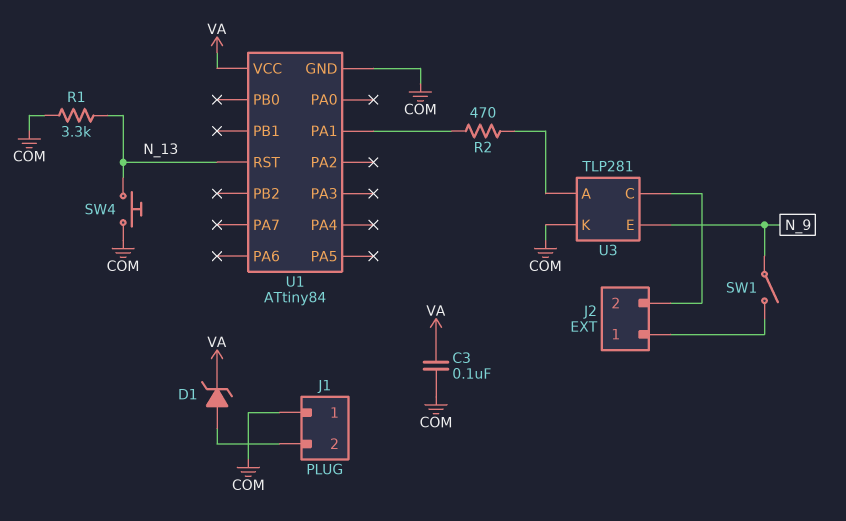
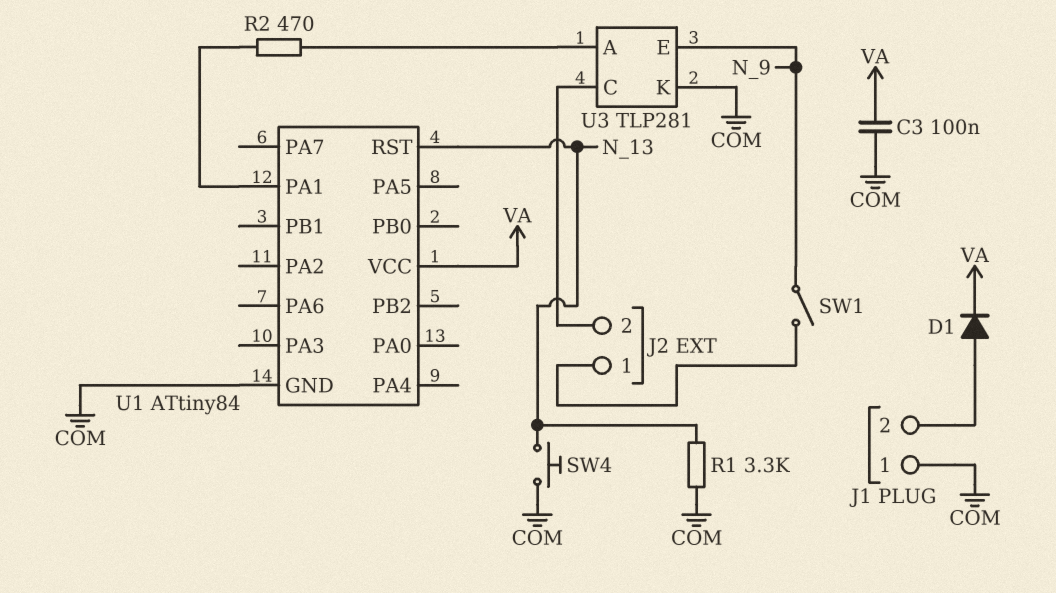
D1: zener (A J1/2, K VA) -> diode (A J1/2, K VA)

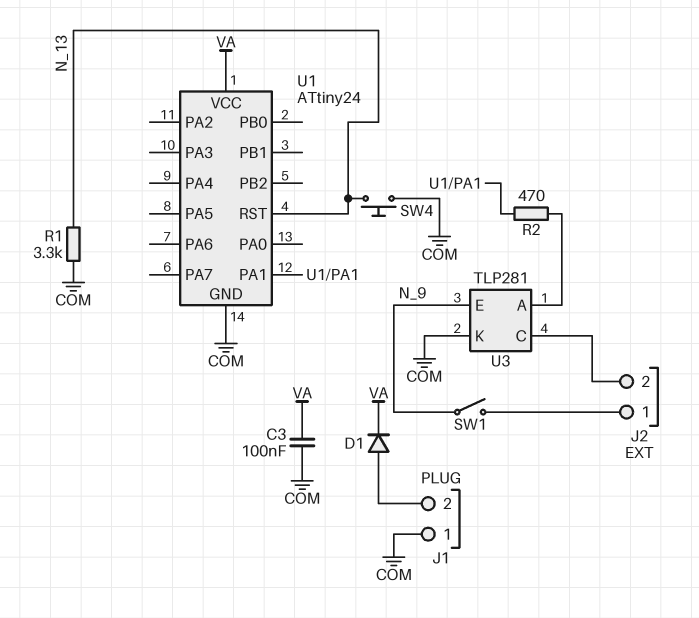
U1: ATtiny84 -> ATtiny24

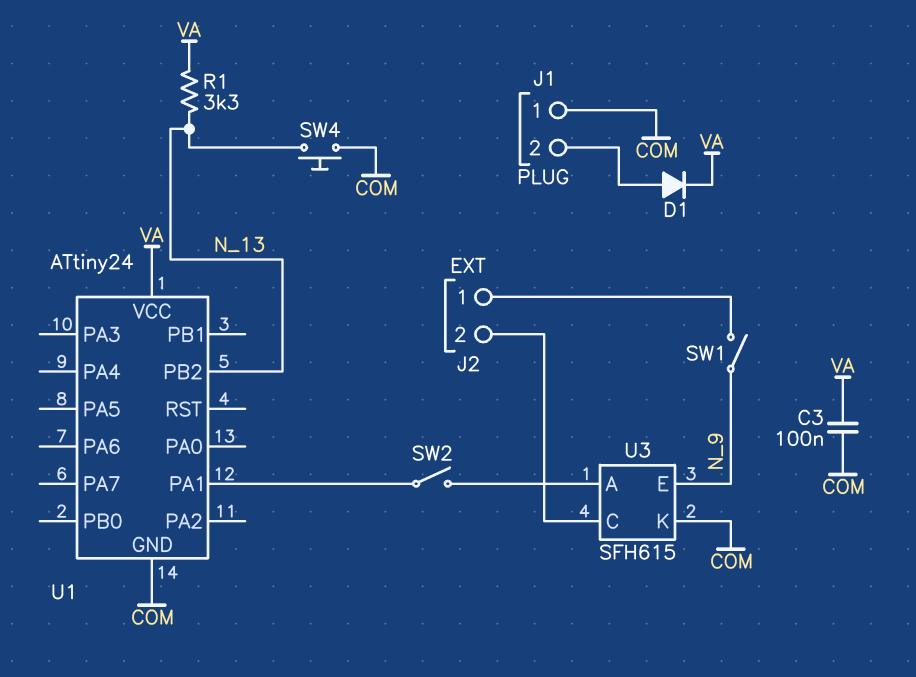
R1: 3.3k (COM, N_13) -> 3.3k (N_13, VA)
R2: 470 (U1/PA1, U3/A) -> none
SW2: none -> switch (U1/PA1, U3/A)
U1 pin PB2: none -> N_13
U1 pin RST: N_13 -> none
U3: TLP281 -> SFH615

